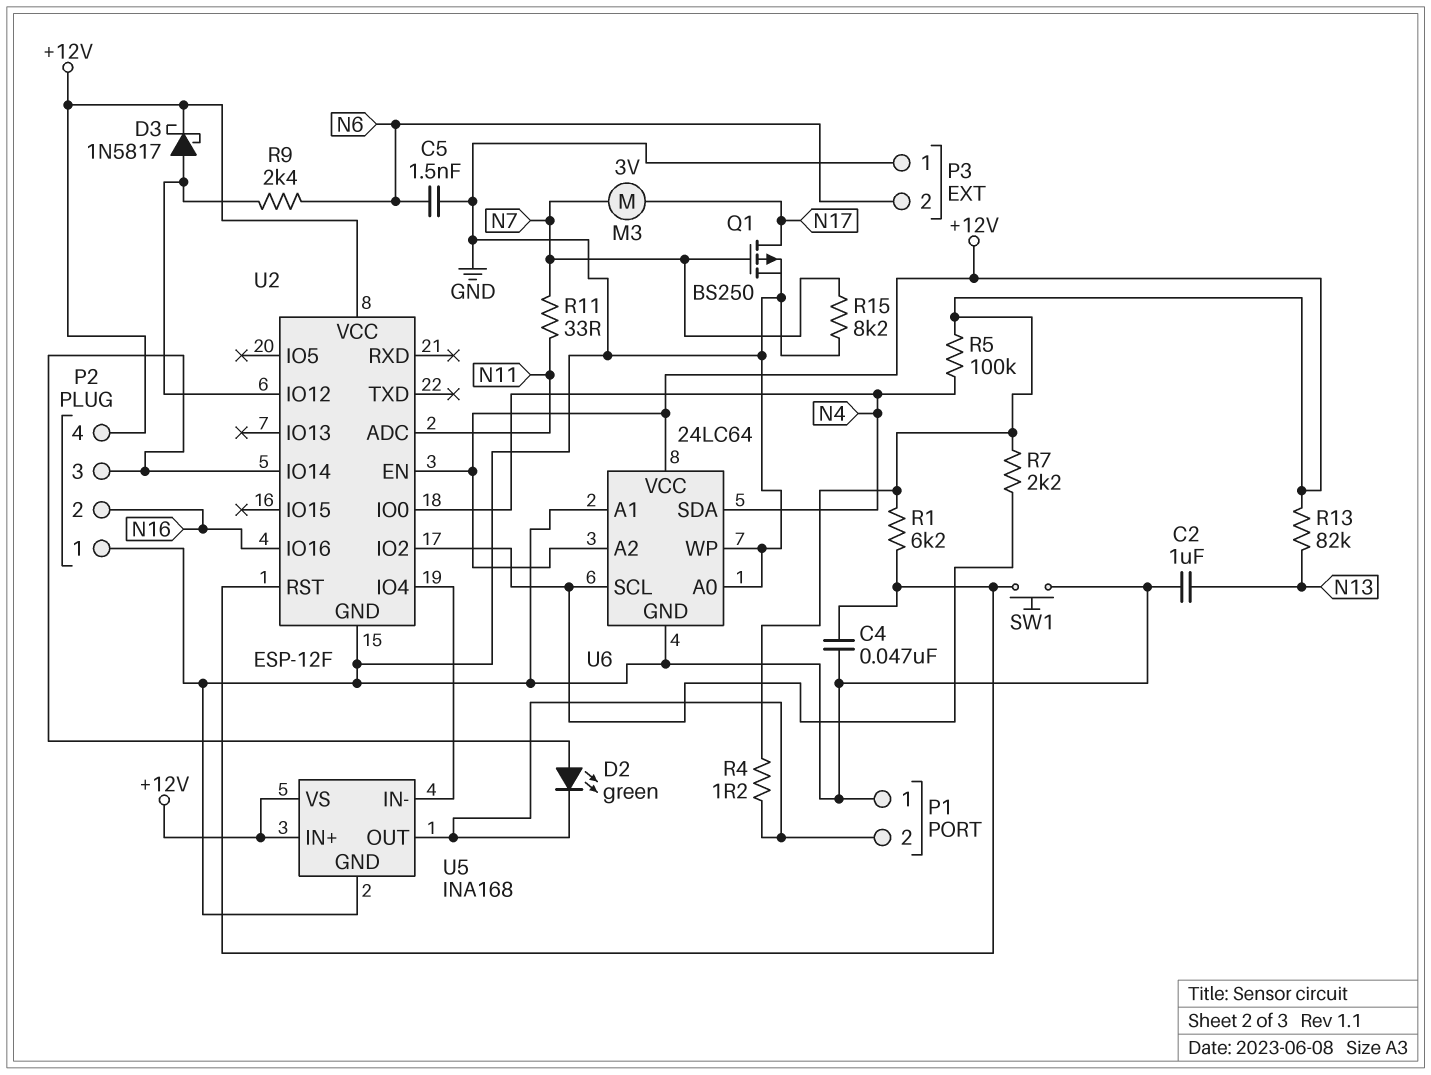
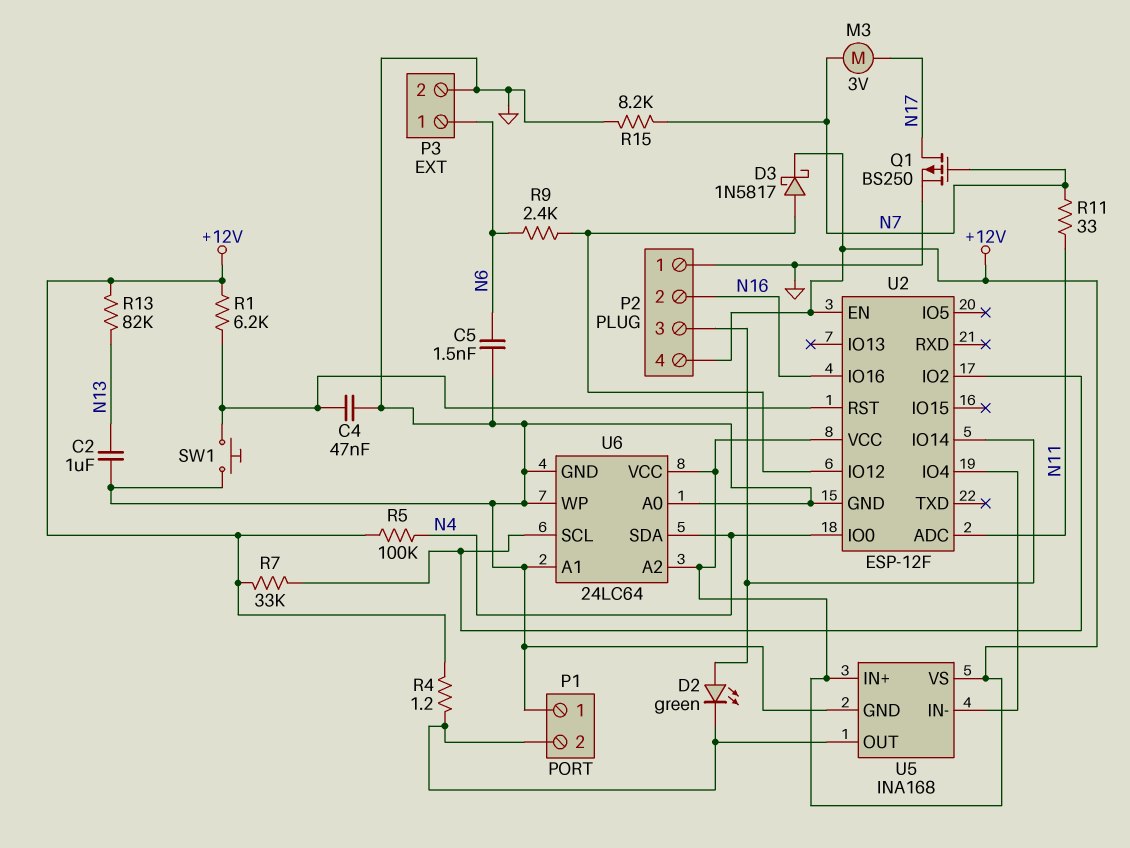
P3 pin 1: GND -> N6
P3 pin 2: N6 -> GND
R7: 2.2k (+12V, U2/IO2) -> 33k (+12V, U2/IO2)

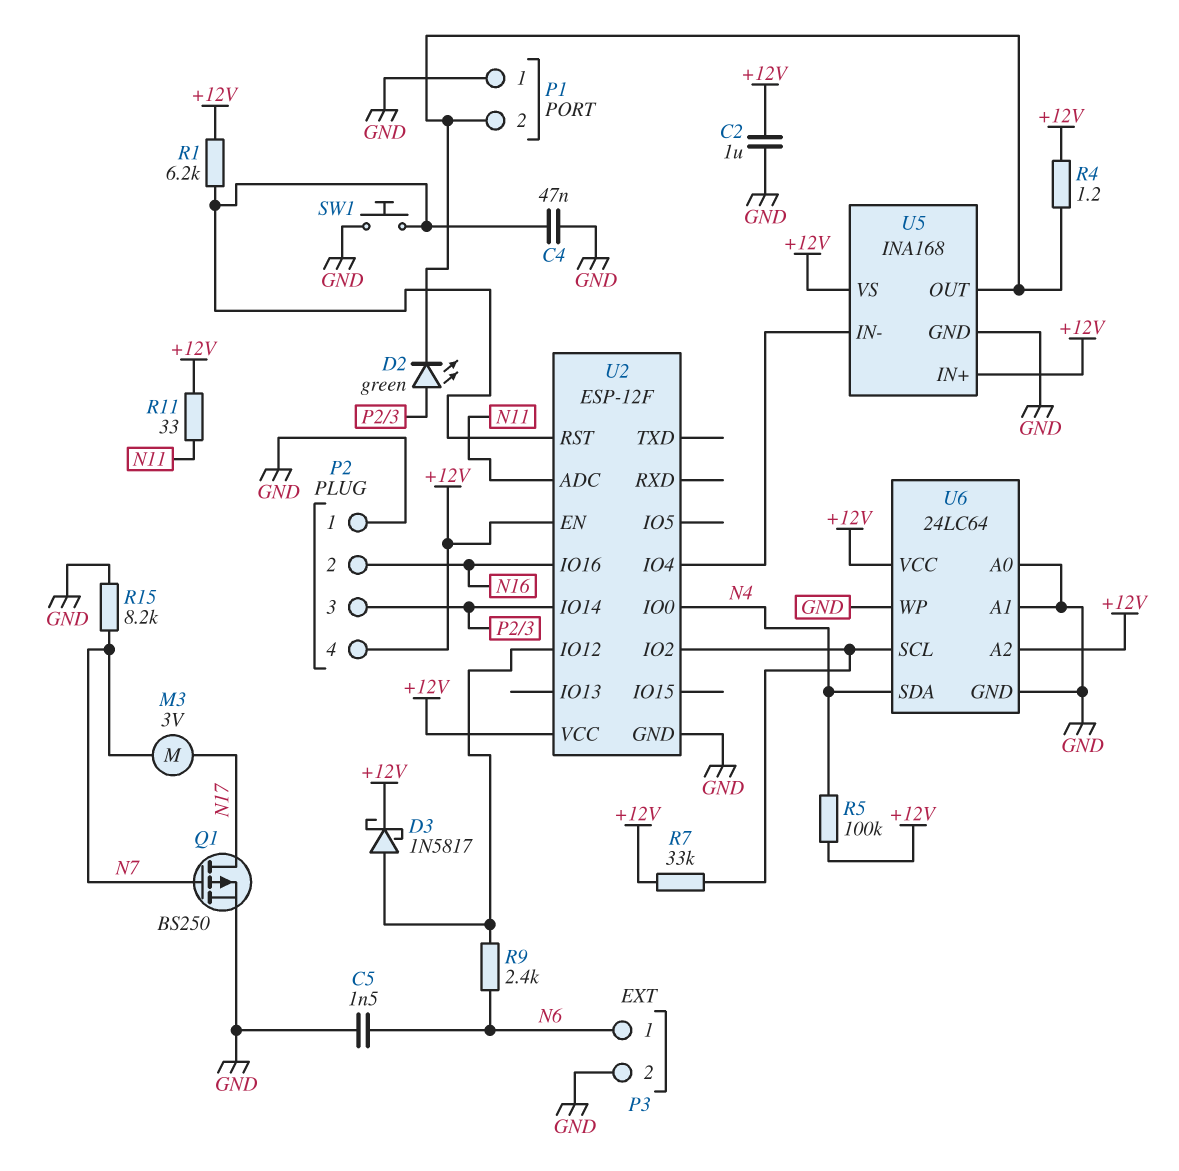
C2: 1uF (GND, N13) -> 1uF (+12V, GND)
R11: 33 (N7, N11) -> 33 (+12V, N11)
R13: 82k (+12V, N13) -> none

